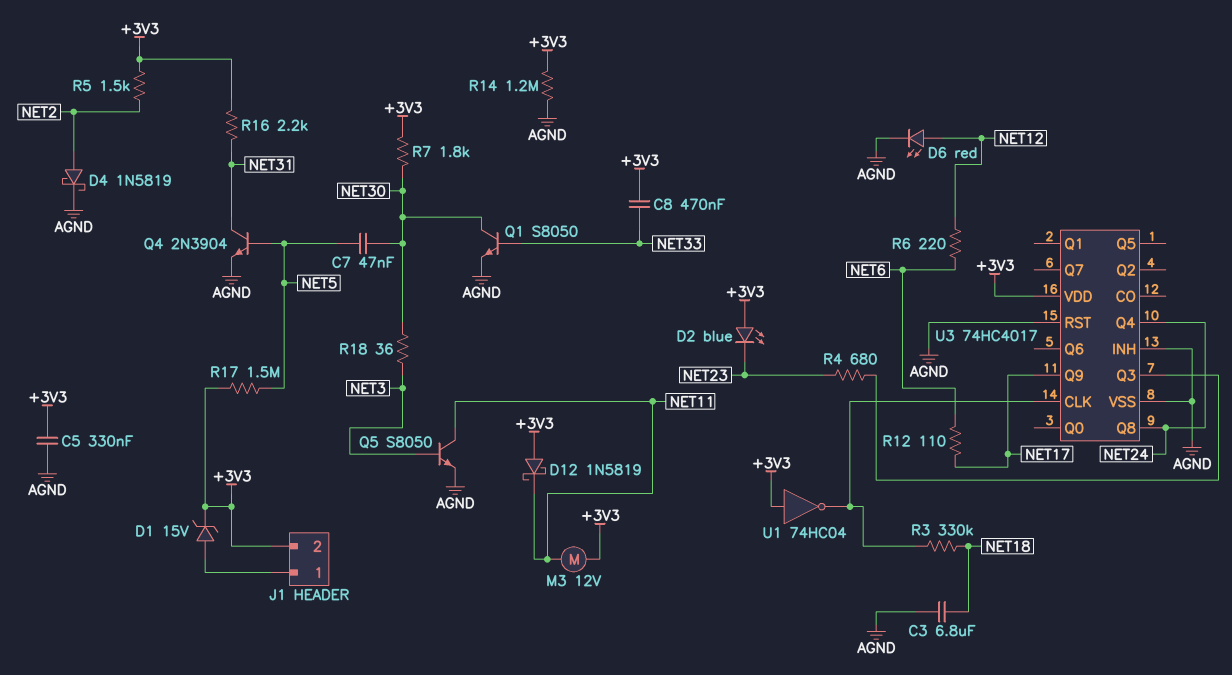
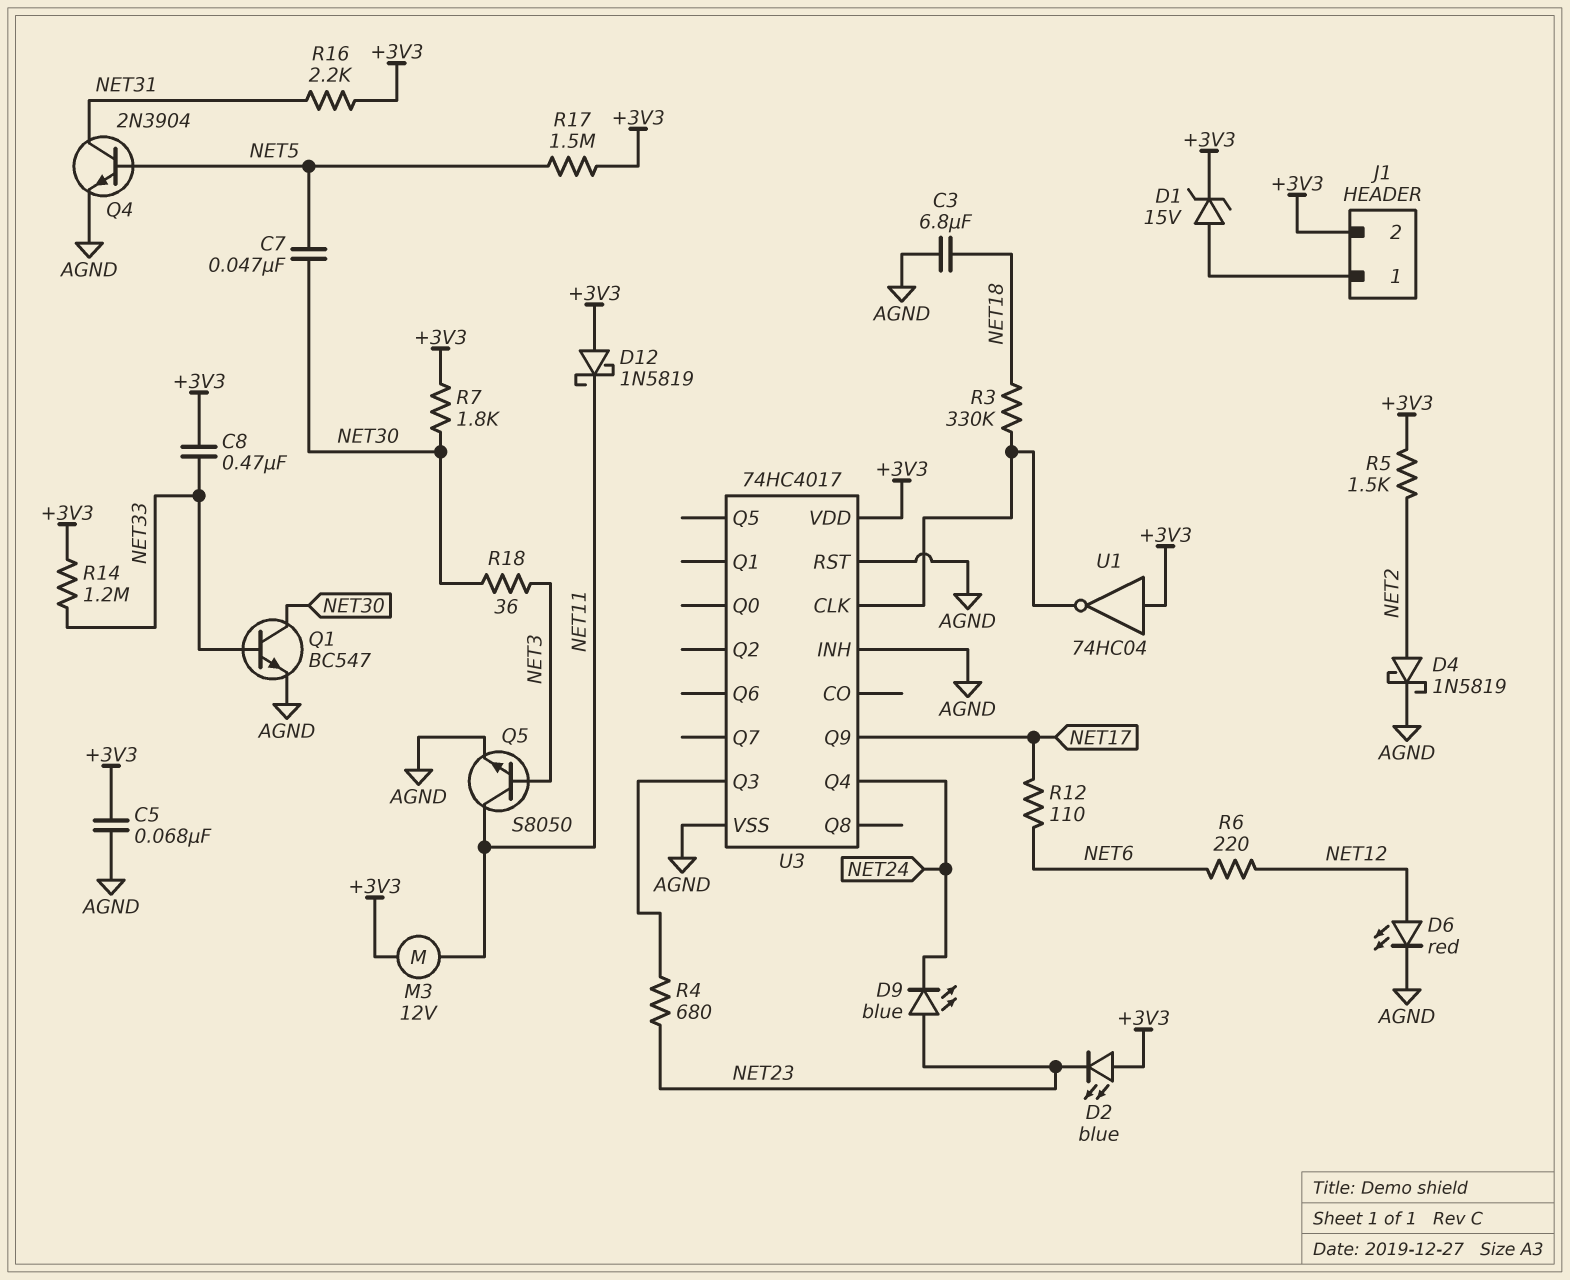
C5: 330nF (+3V3, AGND) -> 68nF (+3V3, AGND)
D9: none -> LED blue (A NET23, K NET24)
Q1: NPN S8050 (B NET33, C NET30, E AGND) -> NPN BC547 (B NET33, C NET30, E AGND)
R14: 1.2M (+3V3, AGND) -> 1.2M (+3V3, NET33)
U3 pin Q8: NET24 -> none

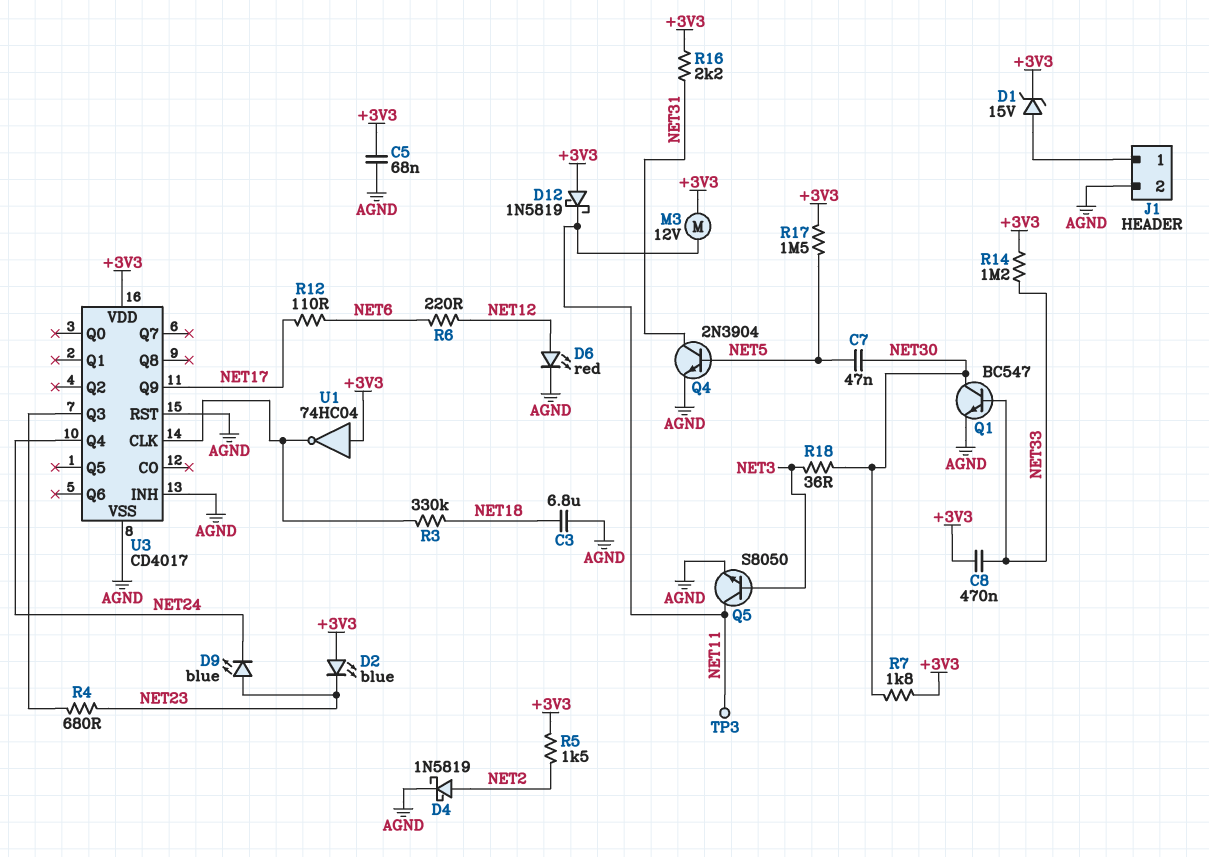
J1 pin 2: +3V3 -> AGND
TP3: none -> test point (NET11)
U3: 74HC4017 -> CD4017

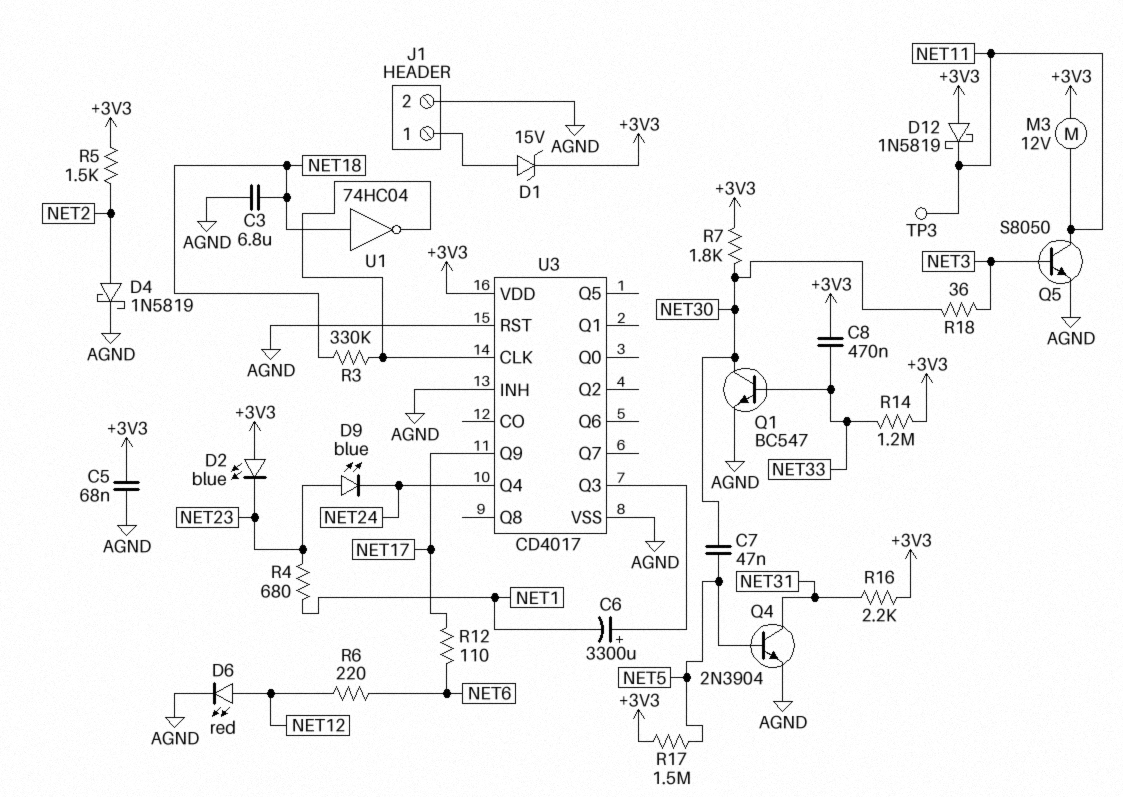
C6: none -> 3300uF (plus U3/Q3, minus NET1)
R4: 680 (NET23, U3/Q3) -> 680 (NET1, NET23)
U1: NOT 74HC04 (in +3V3, out U3/CLK) -> NOT 74HC04 (in NET18, out U3/CLK)

